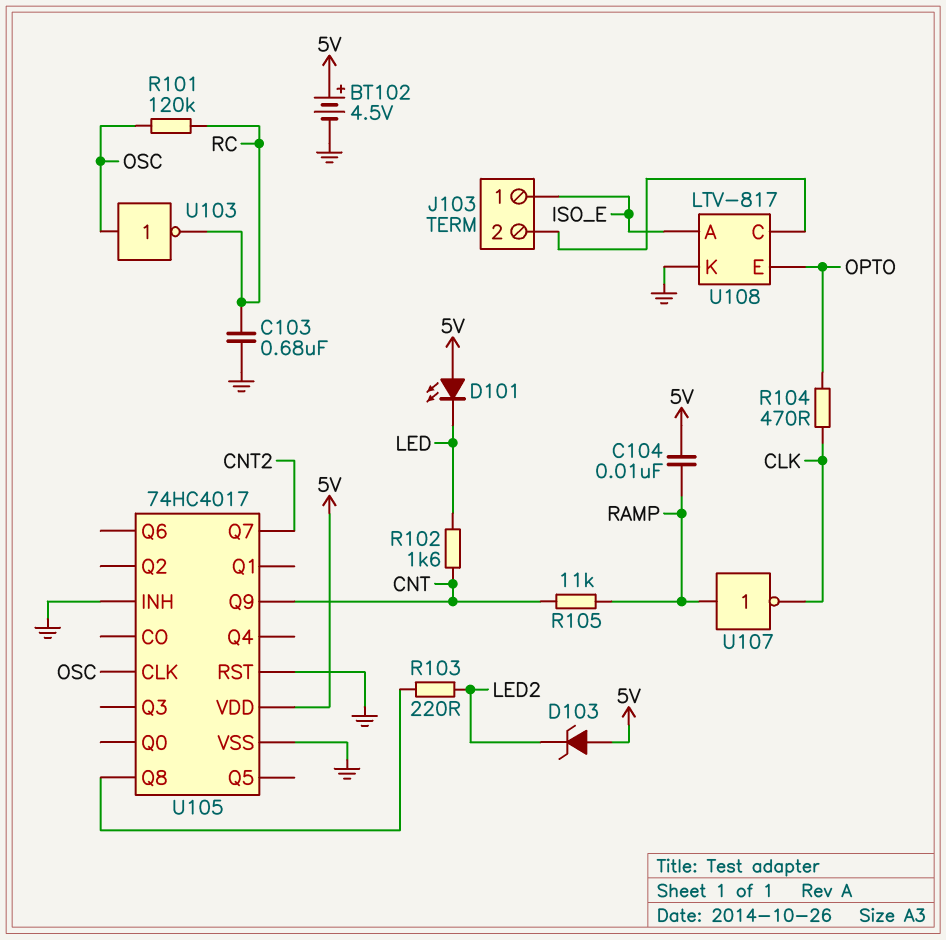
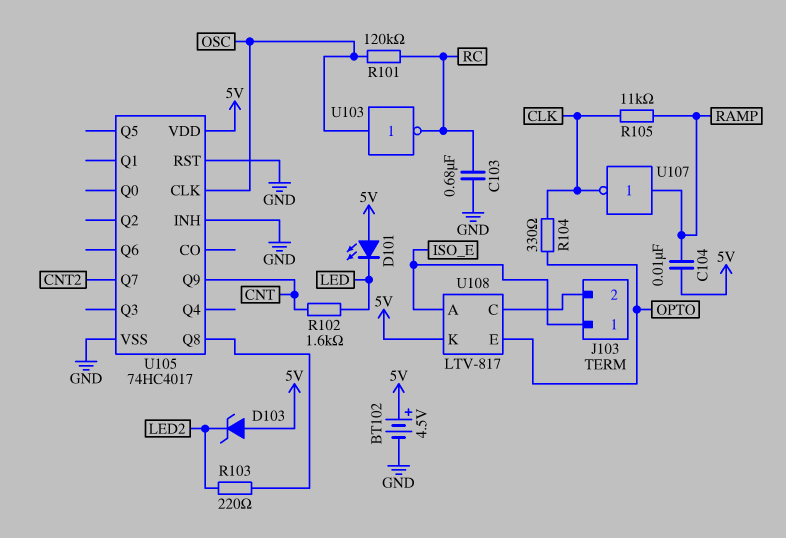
R104: 470 (CLK, OPTO) -> 330 (CLK, OPTO)
R105: 11k (CNT, RAMP) -> 11k (CLK, RAMP)
U108 pin K: GND -> 5V

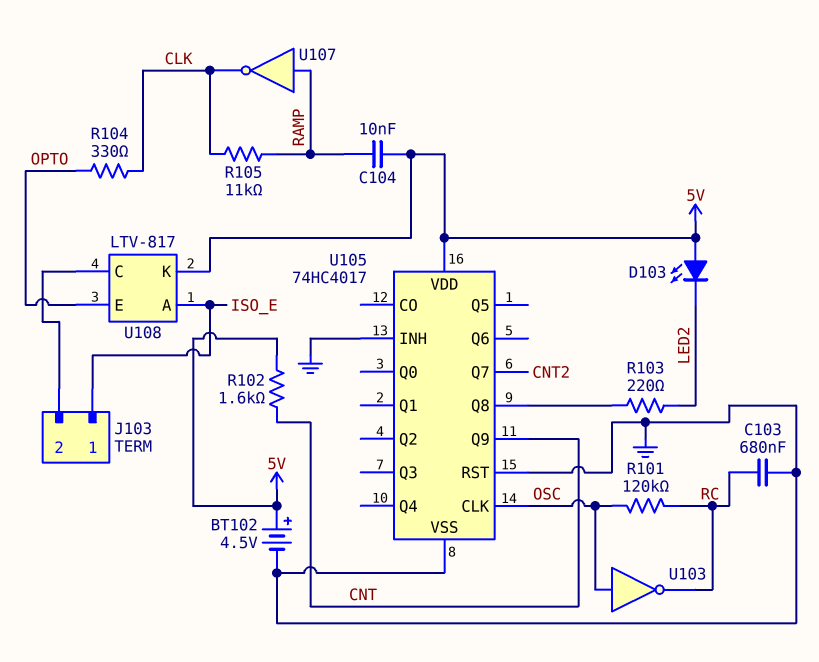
D101: LED (A 5V, K LED) -> none
D103: zener (A 5V, K LED2) -> LED (A 5V, K LED2)
R102: 1.6k (CNT, LED) -> 1.6k (5V, CNT)

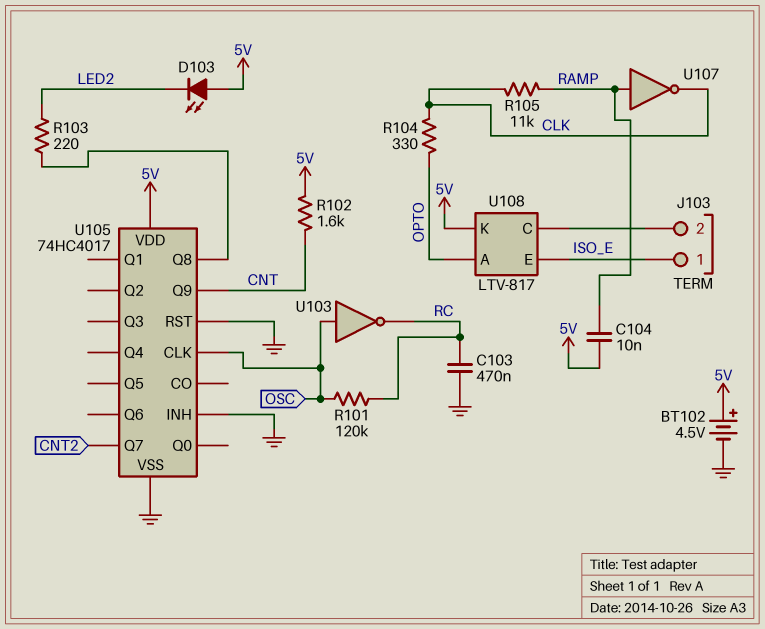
C103: 680nF (GND, RC) -> 470nF (GND, RC)
U108 pin A: ISO_E -> OPTO
U108 pin E: OPTO -> ISO_E

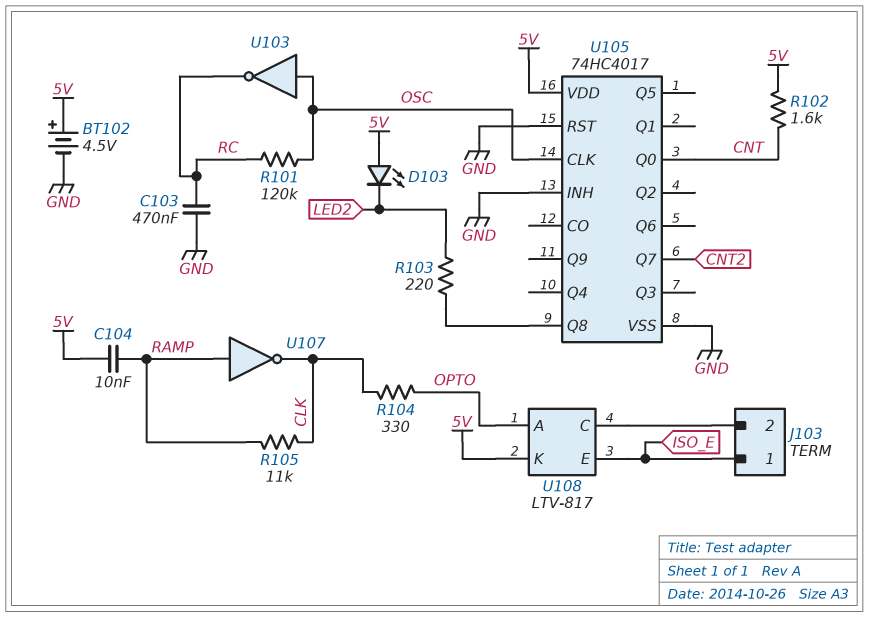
U105 pin Q0: none -> CNT
U105 pin Q9: CNT -> none

